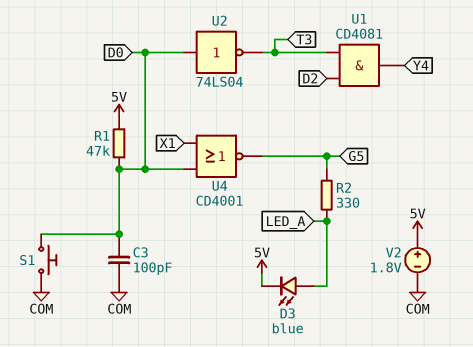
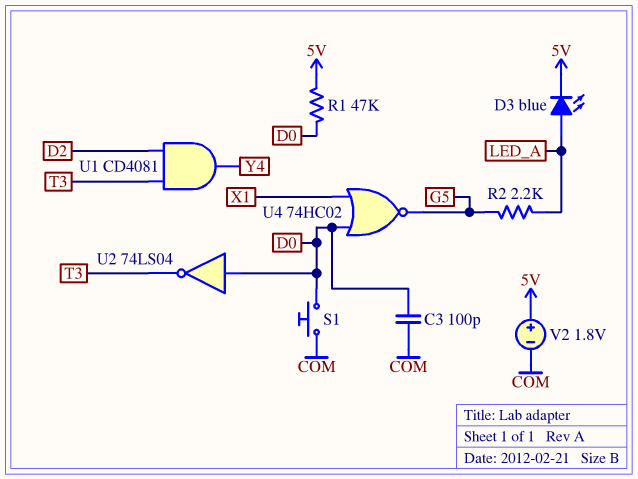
R2: 330 (G5, LED_A) -> 2.2k (G5, LED_A)
U4: NOR CD4001 (in D0, in X1, out G5) -> NOR 74HC02 (in D0, in X1, out G5)

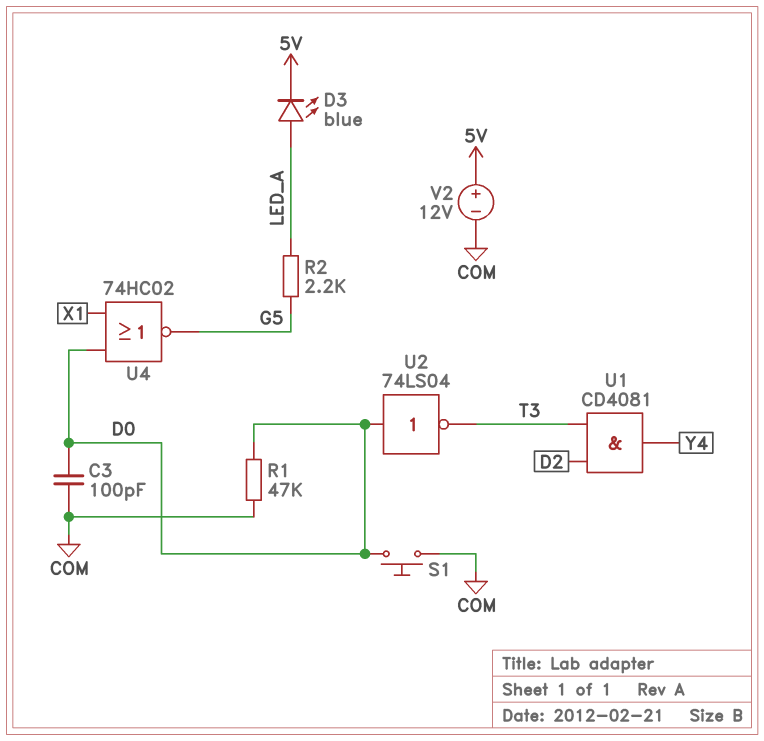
R1: 47k (5V, D0) -> 47k (COM, D0)
V2: 1.8V (plus 5V, minus COM) -> 12V (plus 5V, minus COM)

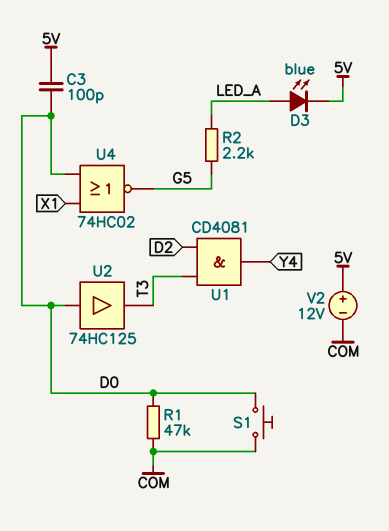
C3: 100pF (COM, D0) -> 100pF (5V, D0)
U2: NOT 74LS04 (in D0, out T3) -> buffer 74HC125 (in D0, out T3)

